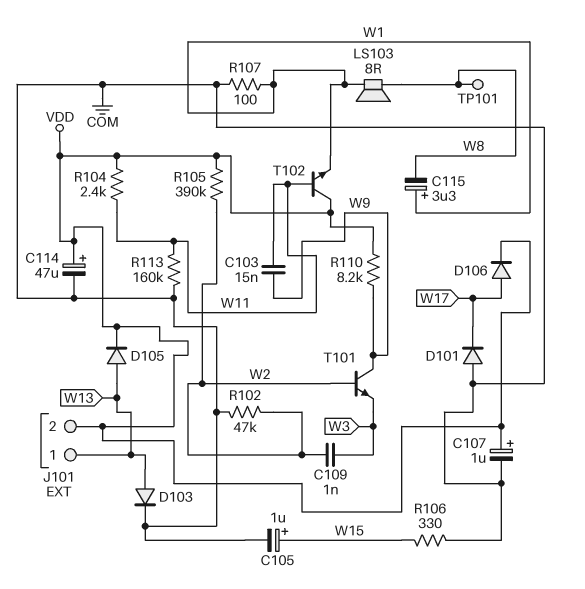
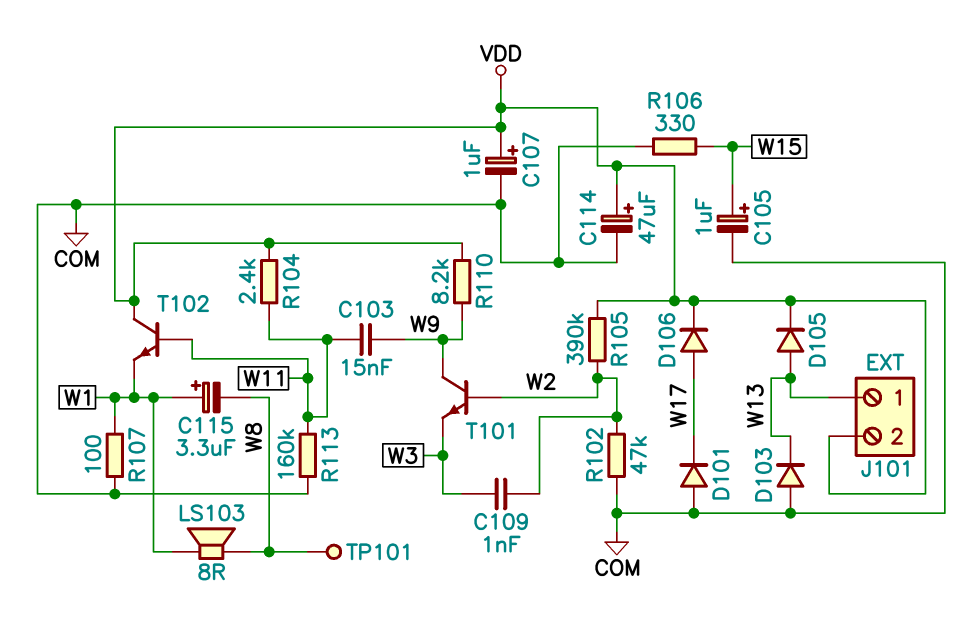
D103: diode (A W13, K COM) -> diode (A COM, K W13)

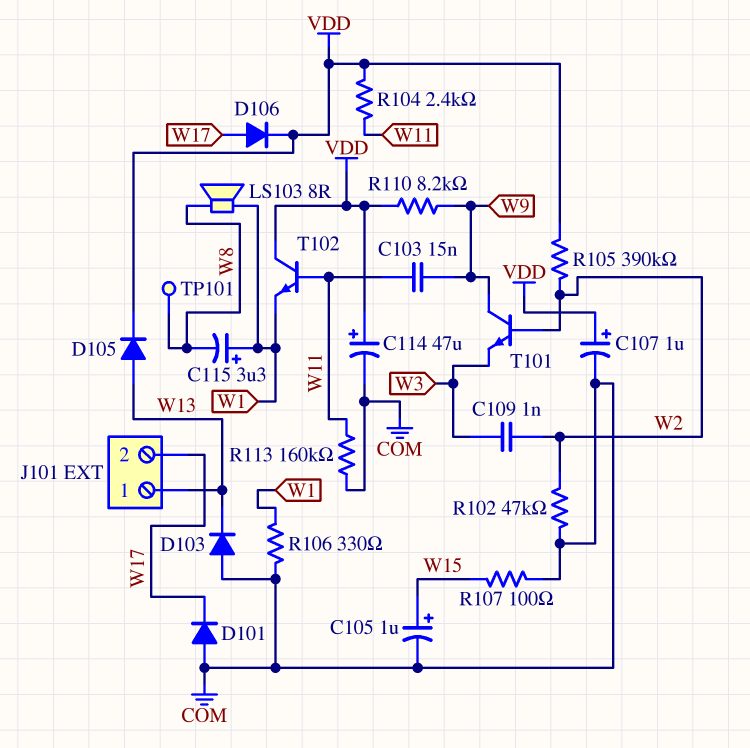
J101 pin 2: VDD -> W17
R106: 330 (COM, W15) -> 330 (COM, W1)
R107: 100 (COM, W1) -> 100 (COM, W15)

